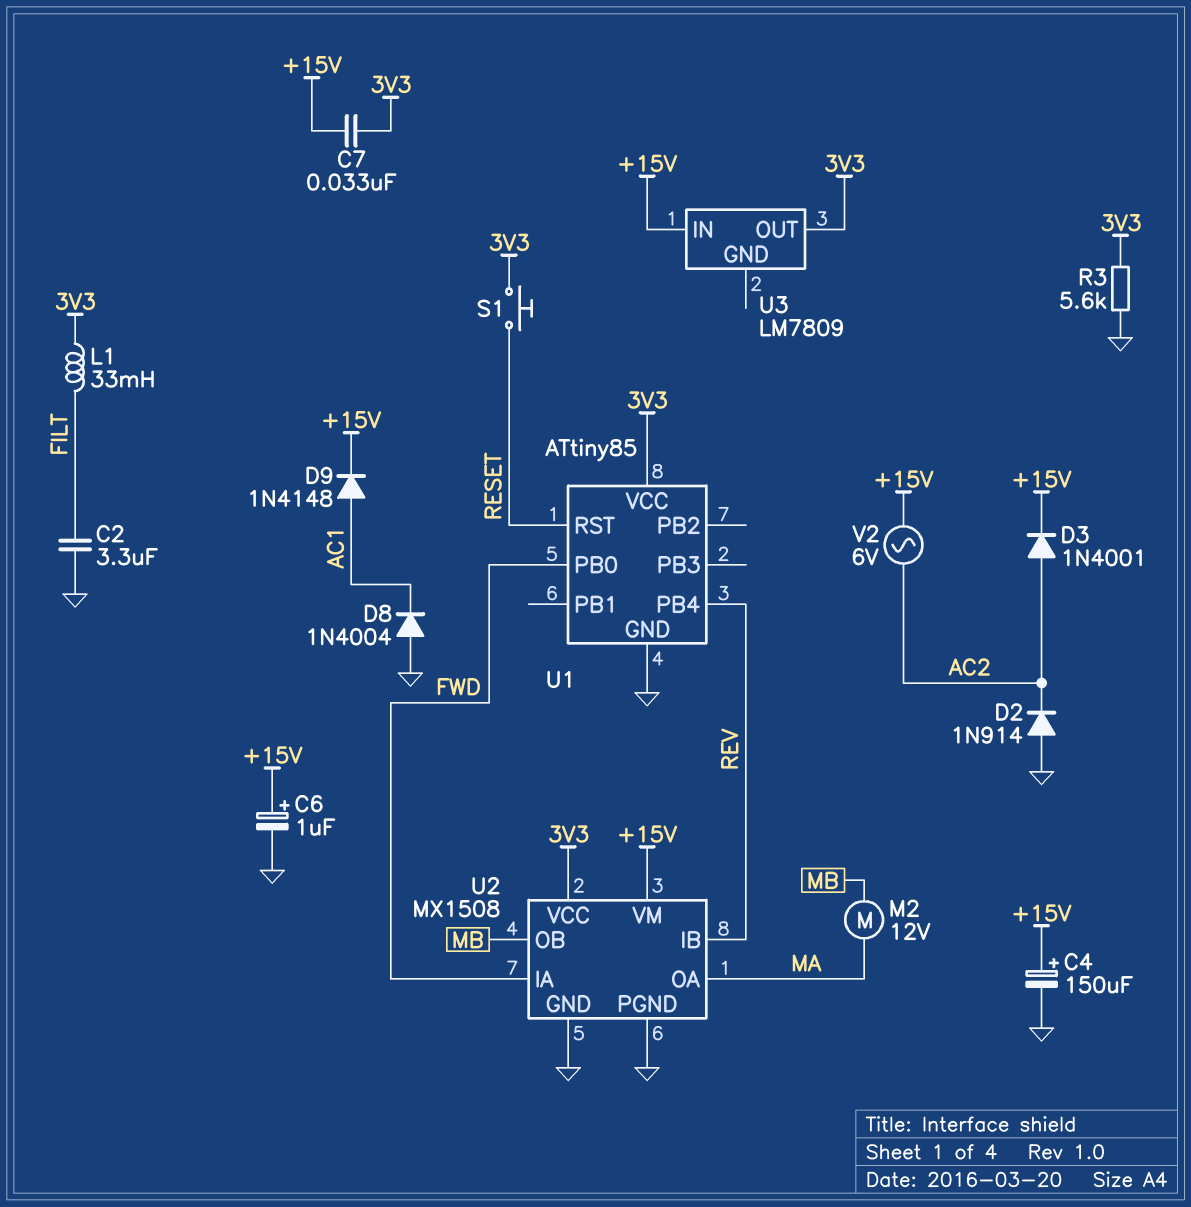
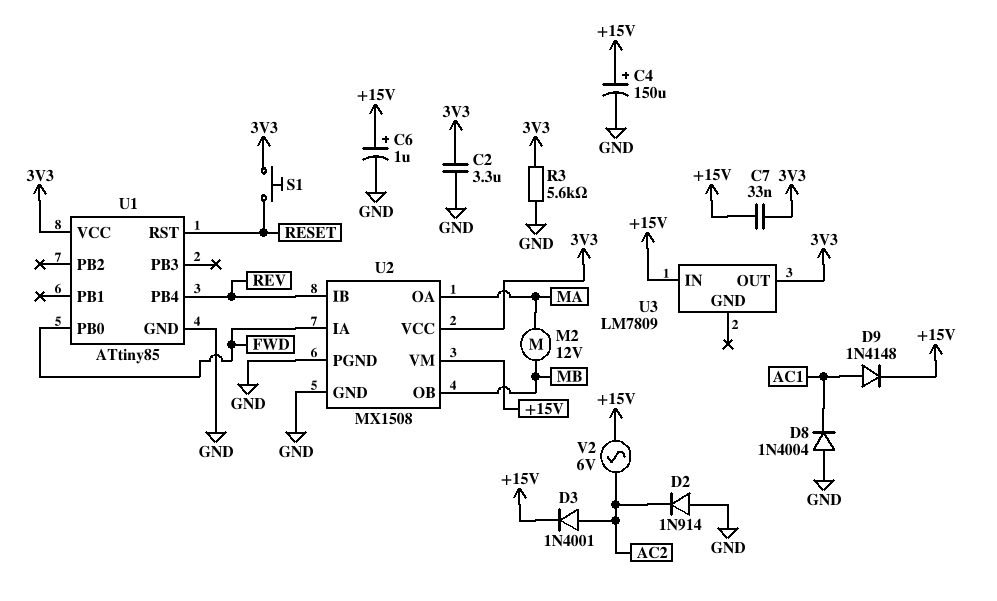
C2: 3.3uF (FILT, GND) -> 3.3uF (3V3, GND)
L1: 33mH (3V3, FILT) -> none

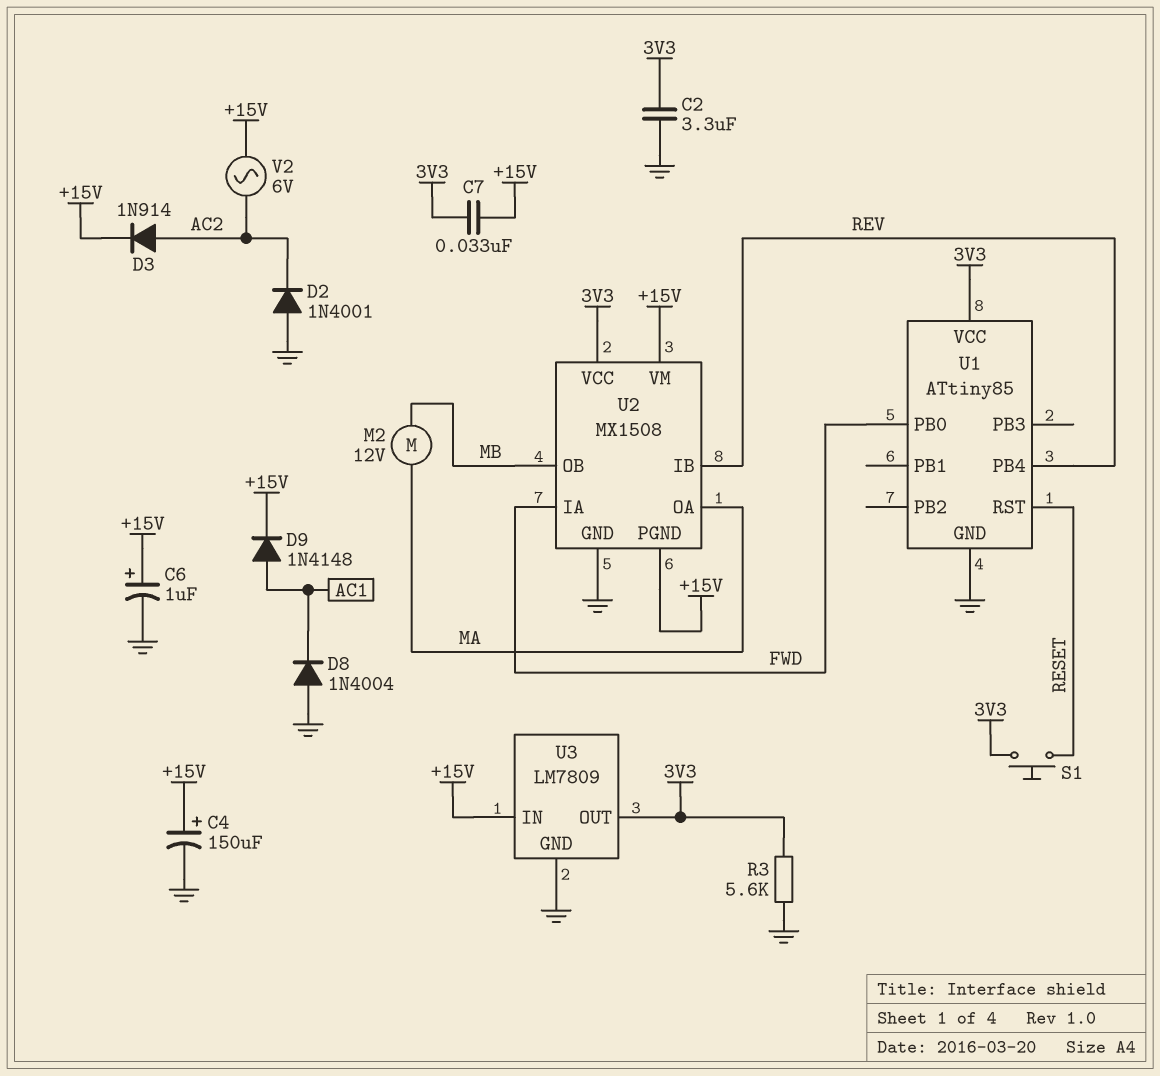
D2: diode 1N914 (A GND, K AC2) -> diode 1N4001 (A GND, K AC2)
D3: diode 1N4001 (A AC2, K +15V) -> diode 1N914 (A AC2, K +15V)
U2 pin PGND: GND -> +15V
U3 pin GND: none -> GND

